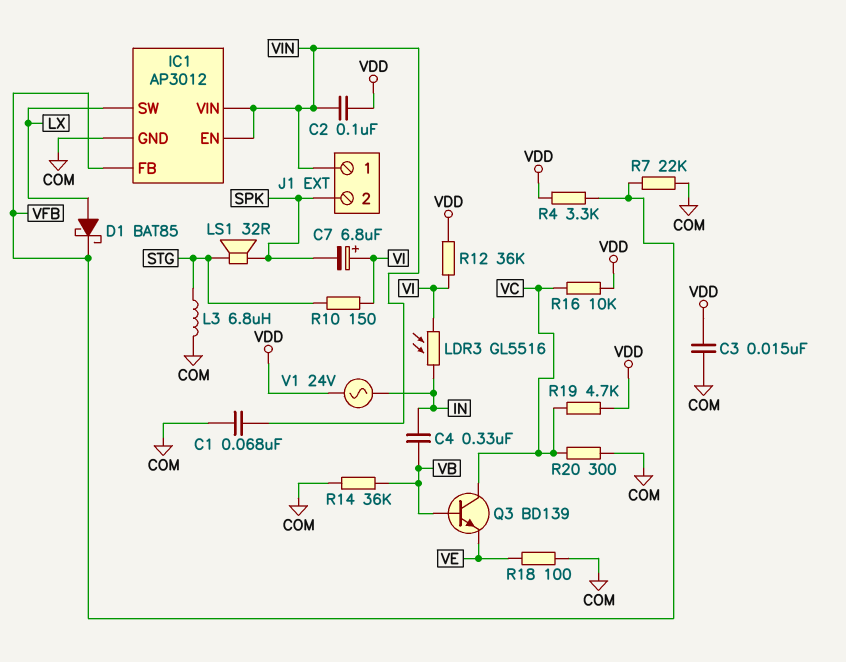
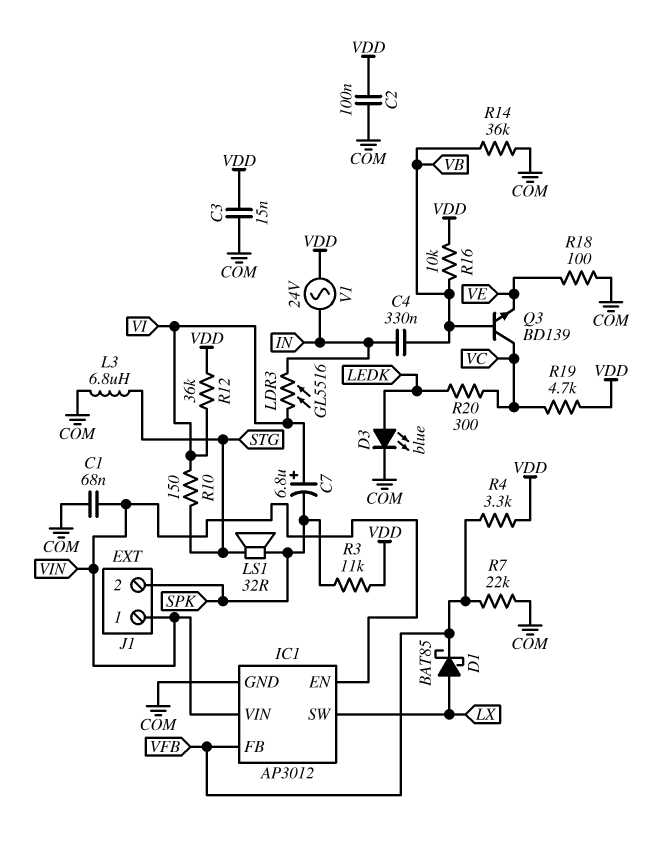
C2: 100nF (VDD, VIN) -> 100nF (COM, VDD)
D3: none -> LED blue (A LEDK, K COM)
R3: none -> 11k (SPK, VDD)
R16: 10k (VC, VDD) -> 10k (VB, VDD)
R20: 300 (COM, VC) -> 300 (LEDK, VC)

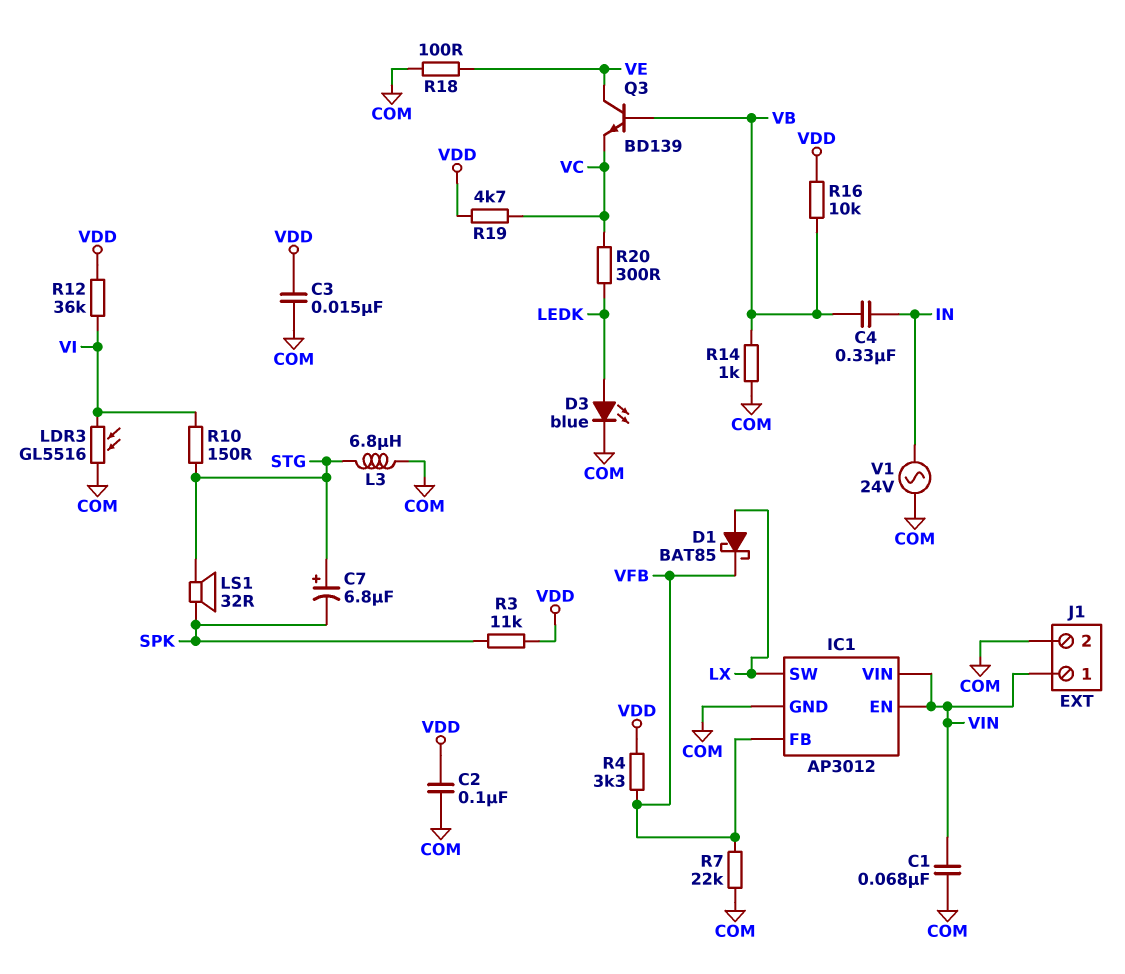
C7: 6.8uF (plus VI, minus SPK) -> 6.8uF (plus STG, minus SPK)
J1 pin 2: SPK -> COM
LDR3: GL5516 (IN, VI) -> GL5516 (COM, VI)
Q3: NPN BD139 (B VB, C VC, E VE) -> NPN BD139 (B VB, C VE, E VC)
R14: 36k (COM, VB) -> 1k (COM, VB)
V1: AC 24V (IN, VDD) -> AC 24V (COM, IN)

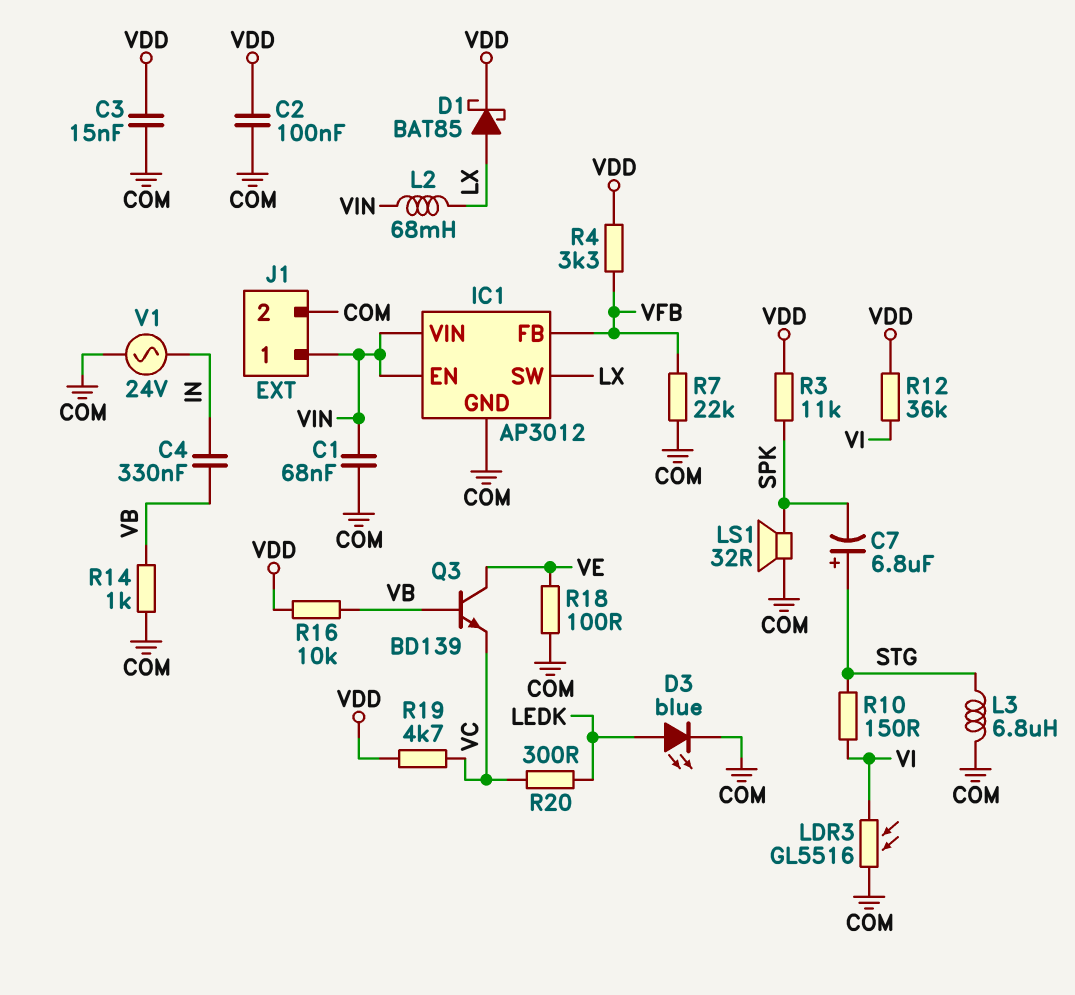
D1: schottky BAT85 (A LX, K VFB) -> schottky BAT85 (A LX, K VDD)
L2: none -> 68mH (LX, VIN)
LS1: speaker 32R (SPK, STG) -> speaker 32R (COM, SPK)

